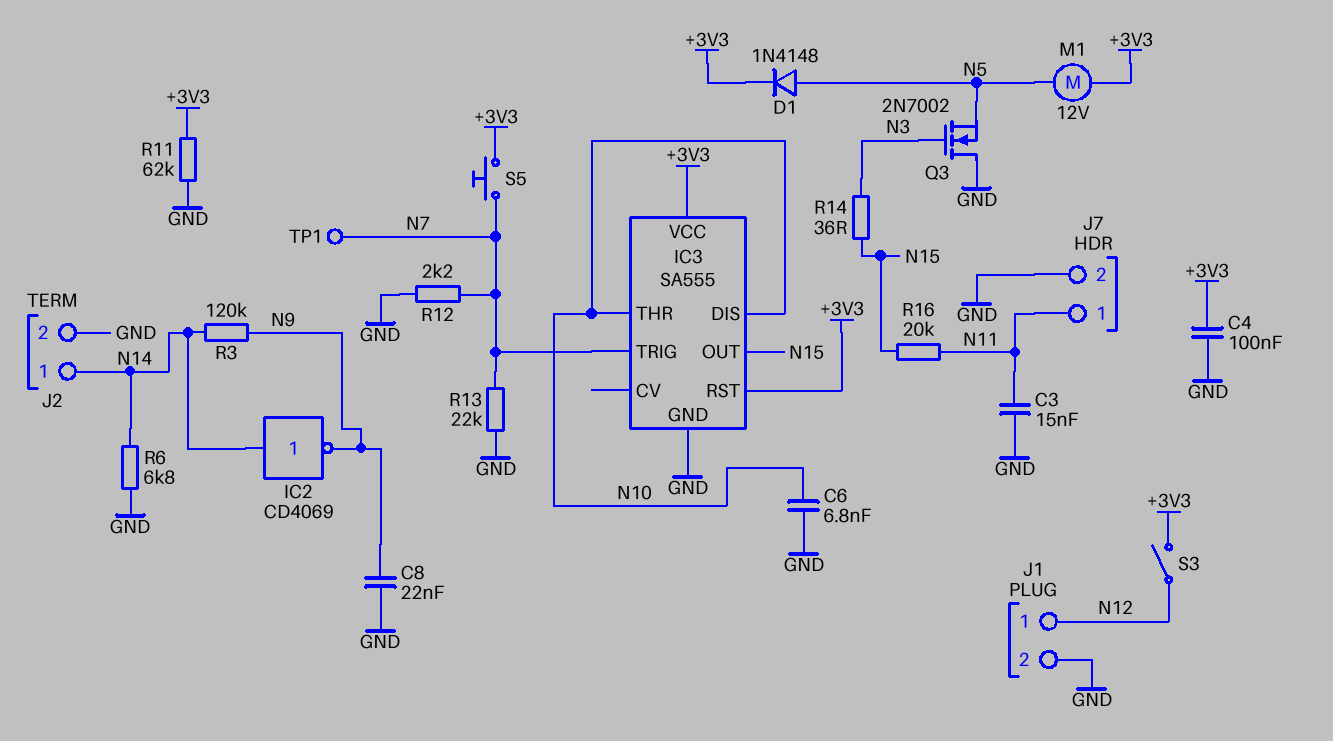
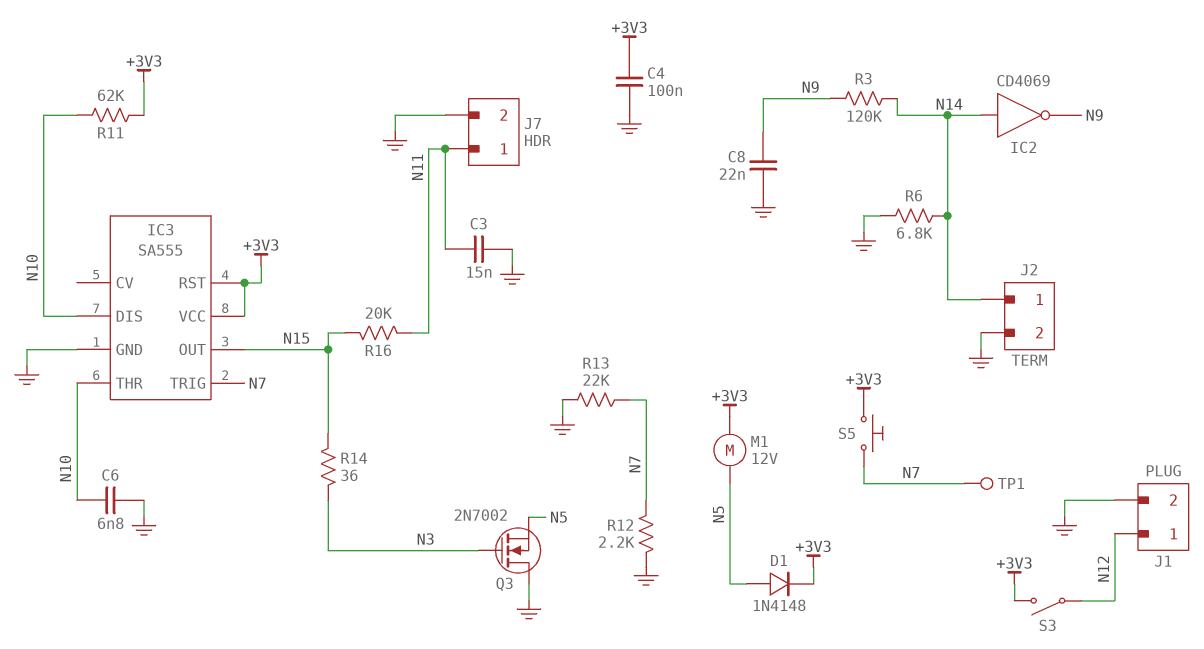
R11: 62k (+3V3, GND) -> 62k (+3V3, N10)

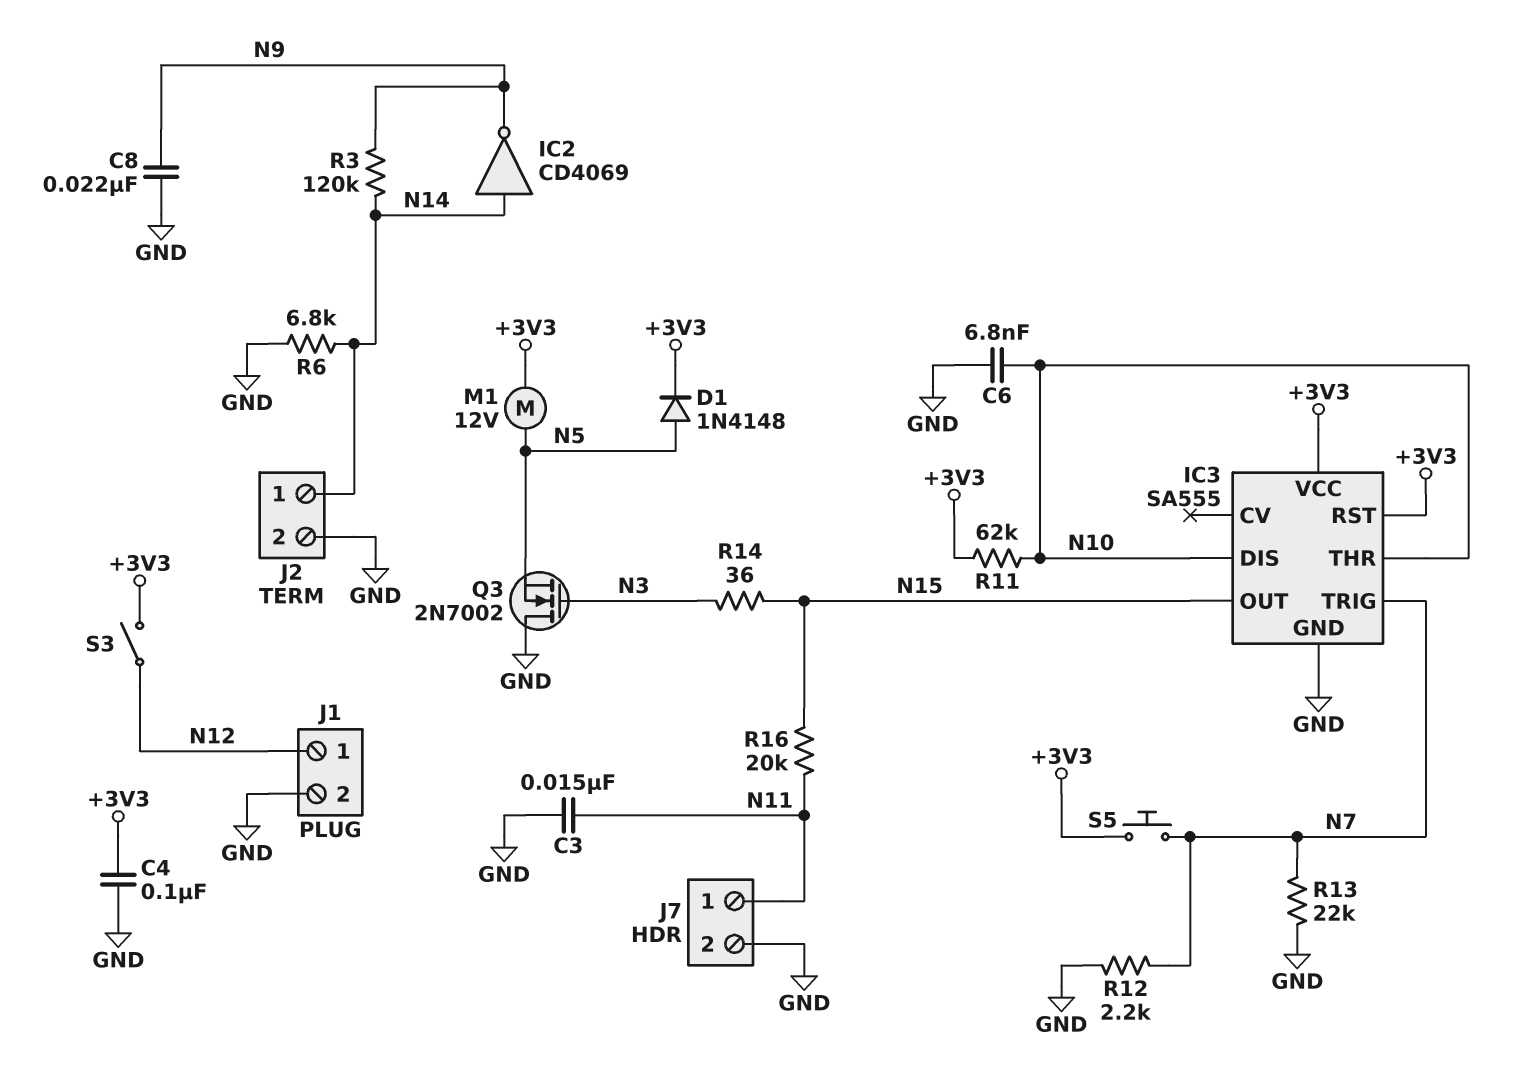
TP1: test point (N7) -> none

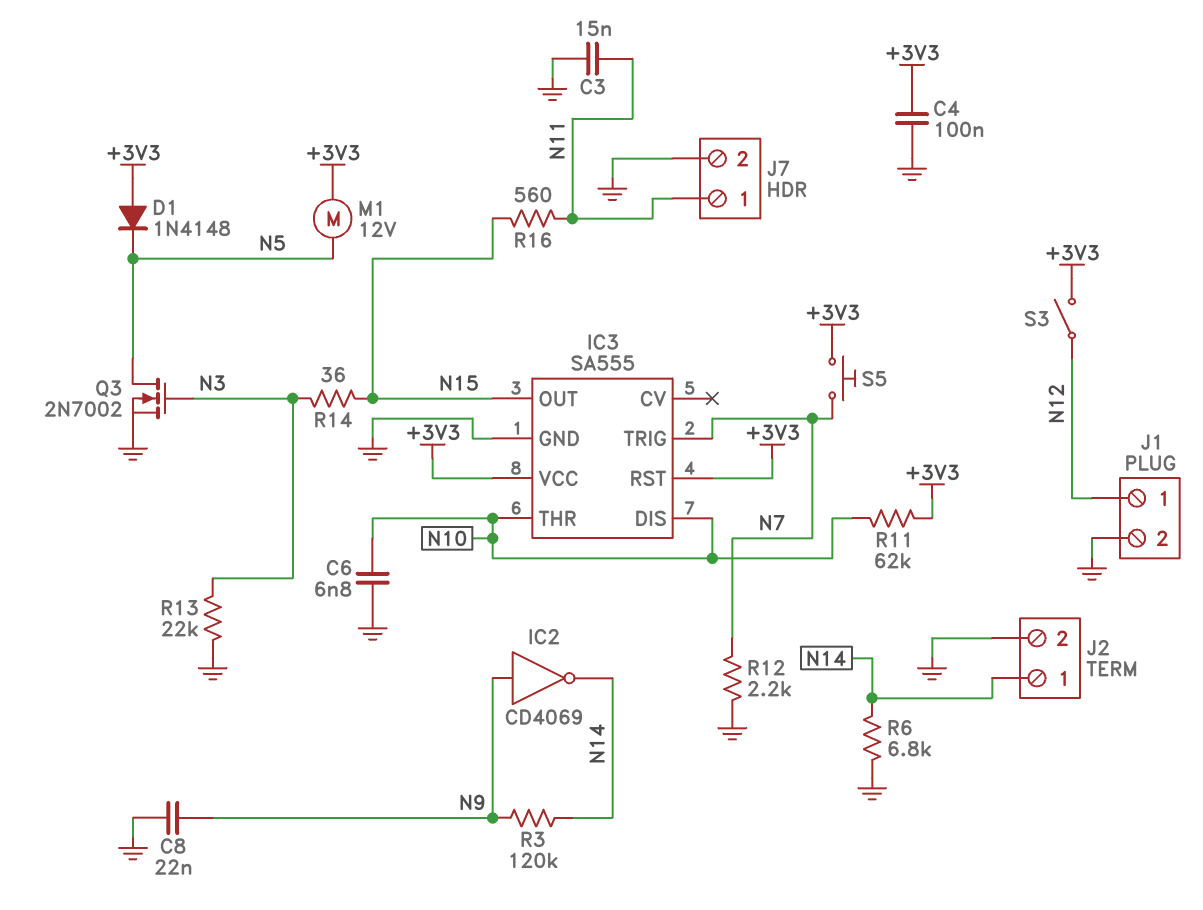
D1: diode 1N4148 (A N5, K +3V3) -> diode 1N4148 (A +3V3, K N5)
IC2: NOT CD4069 (in N14, out N9) -> NOT CD4069 (in N9, out N14)
Q3: NMOS 2N7002 (G N3, D GND, S N5) -> NMOS 2N7002 (G N3, D N5, S GND)
R13: 22k (GND, N7) -> 22k (GND, N3)
R16: 20k (N11, N15) -> 560 (N11, N15)

